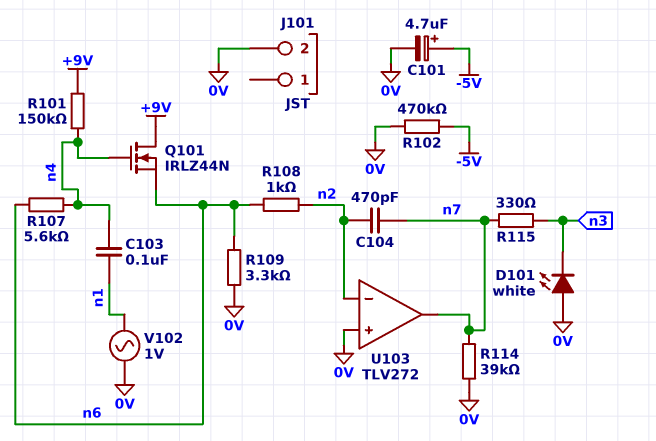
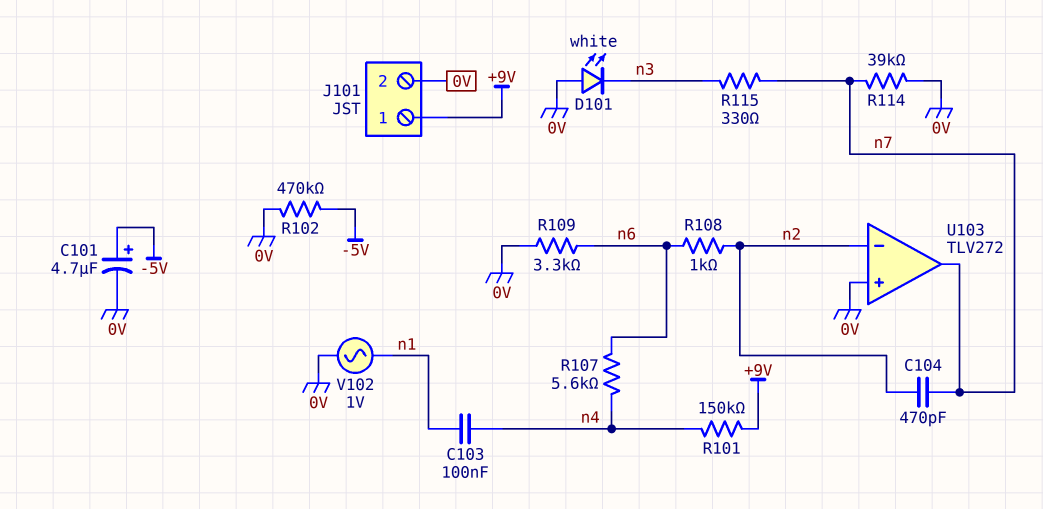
J101 pin 1: none -> +9V
Q101: NMOS IRLZ44N (G n4, D +9V, S n6) -> none

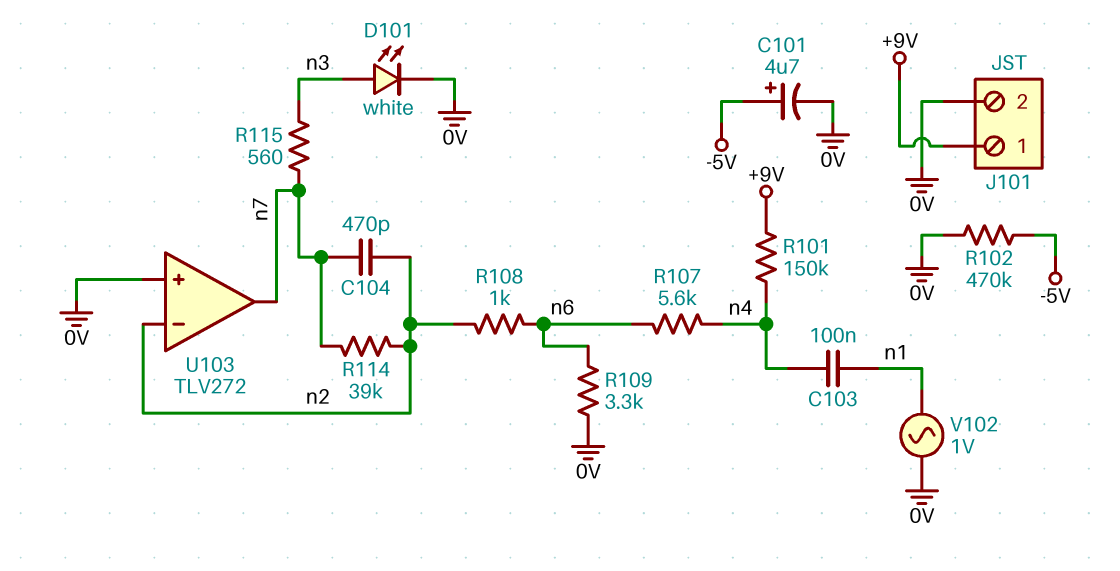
D101: LED white (A 0V, K n3) -> LED white (A n3, K 0V)
R114: 39k (0V, n7) -> 39k (n2, n7)
R115: 330 (n3, n7) -> 560 (n3, n7)

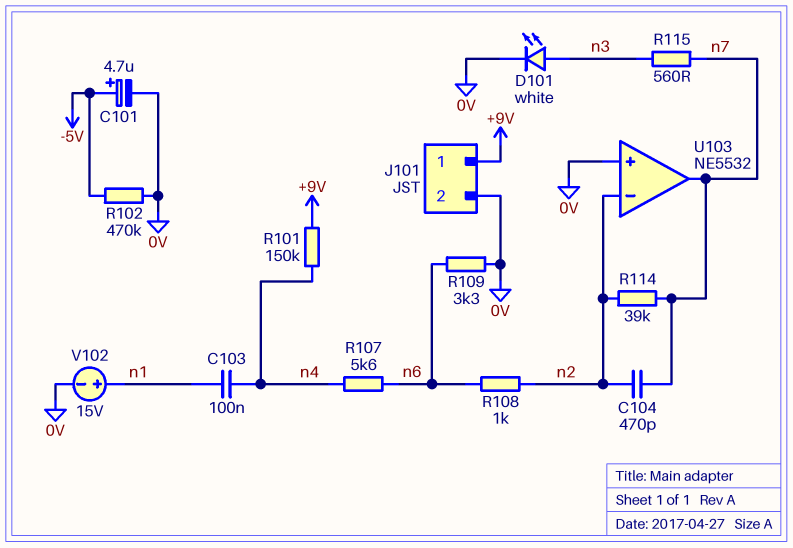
U103: TLV272 -> NE5532
V102: AC 1V (0V, n1) -> 15V (plus n1, minus 0V)

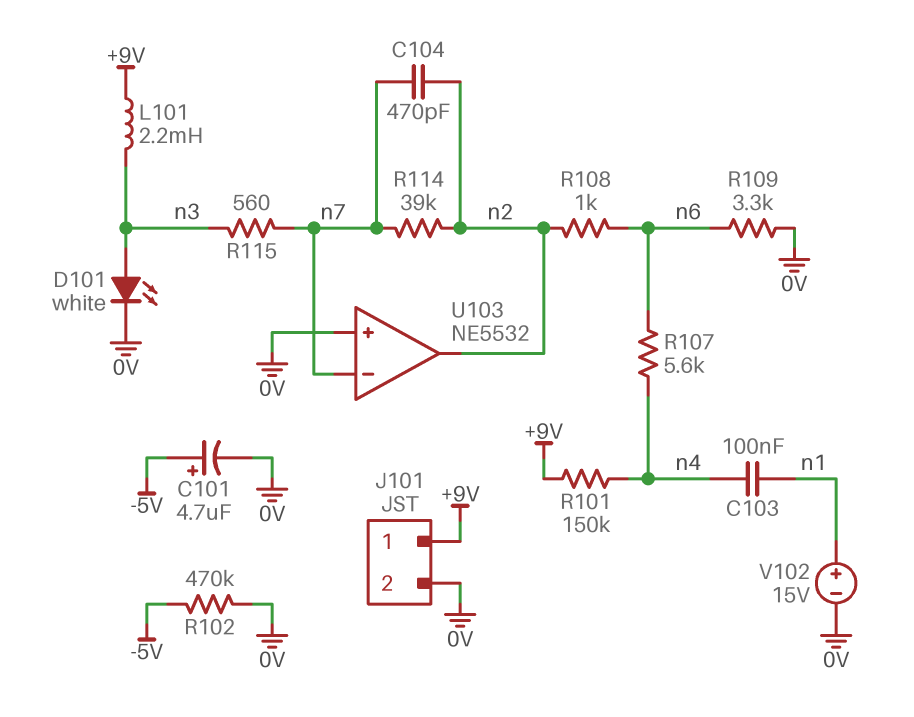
L101: none -> 2.2mH (+9V, n3)
U103 pin in-: n2 -> n7
U103 pin out: n7 -> n2

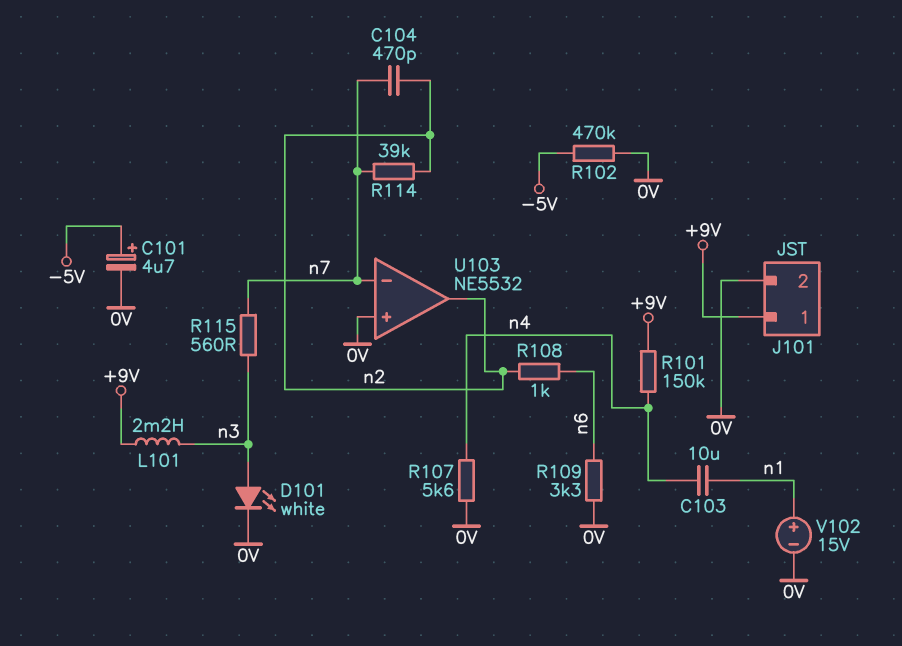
C103: 100nF (n1, n4) -> 10uF (n1, n4)
R107: 5.6k (n4, n6) -> 5.6k (0V, n4)

